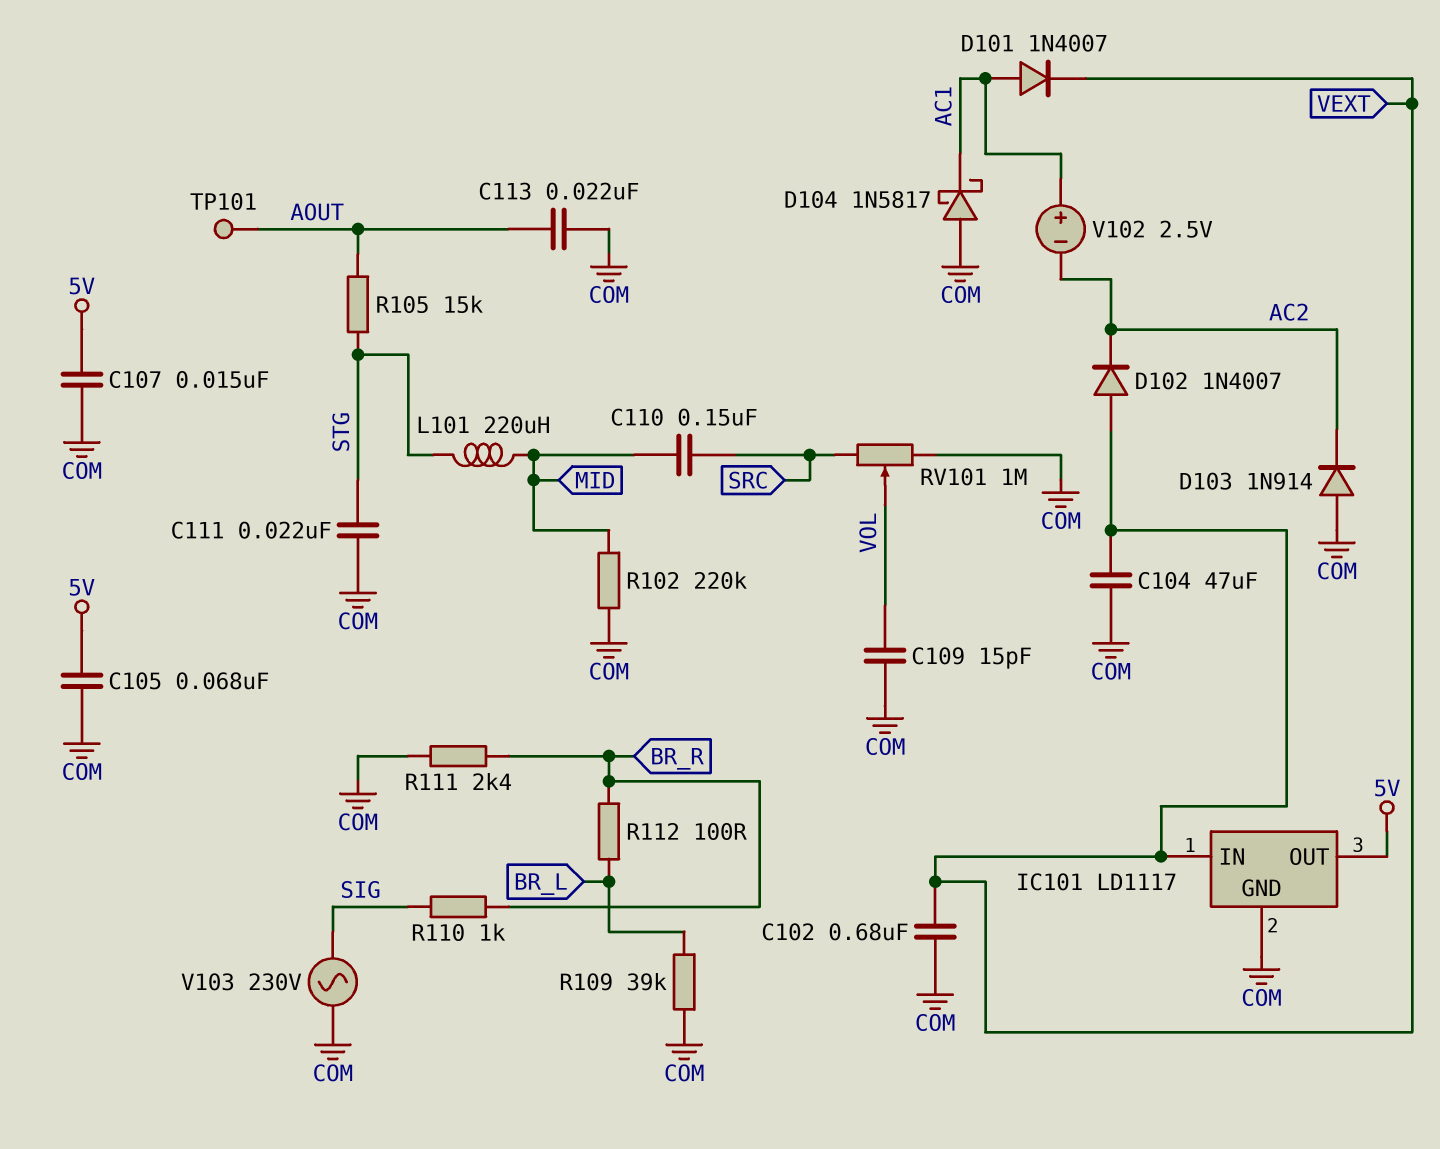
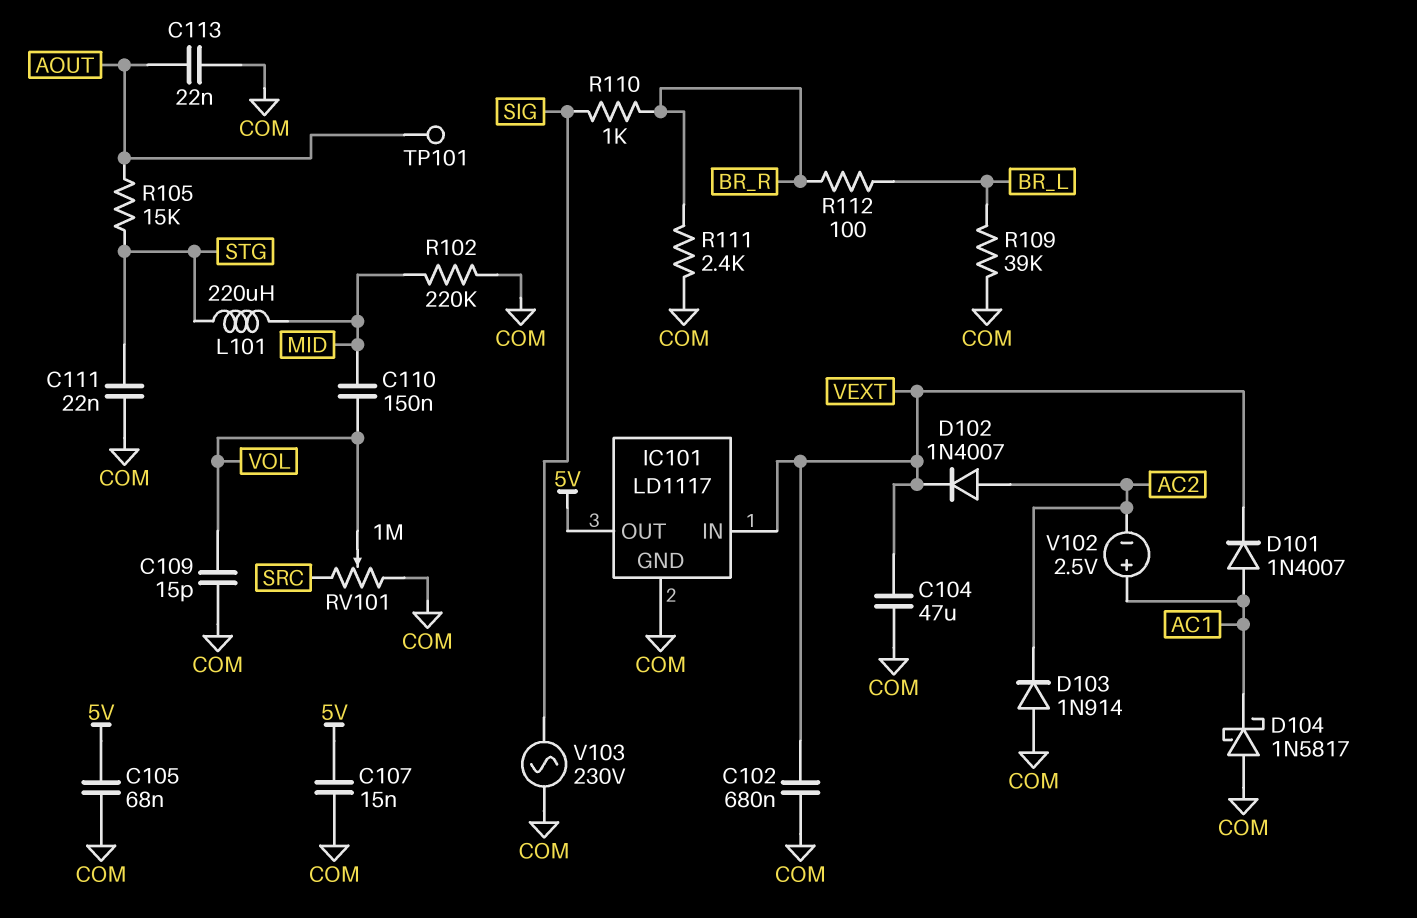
C110: 150nF (MID, SRC) -> 150nF (MID, VOL)
D102: diode 1N4007 (A VEXT, K AC2) -> diode 1N4007 (A AC2, K VEXT)

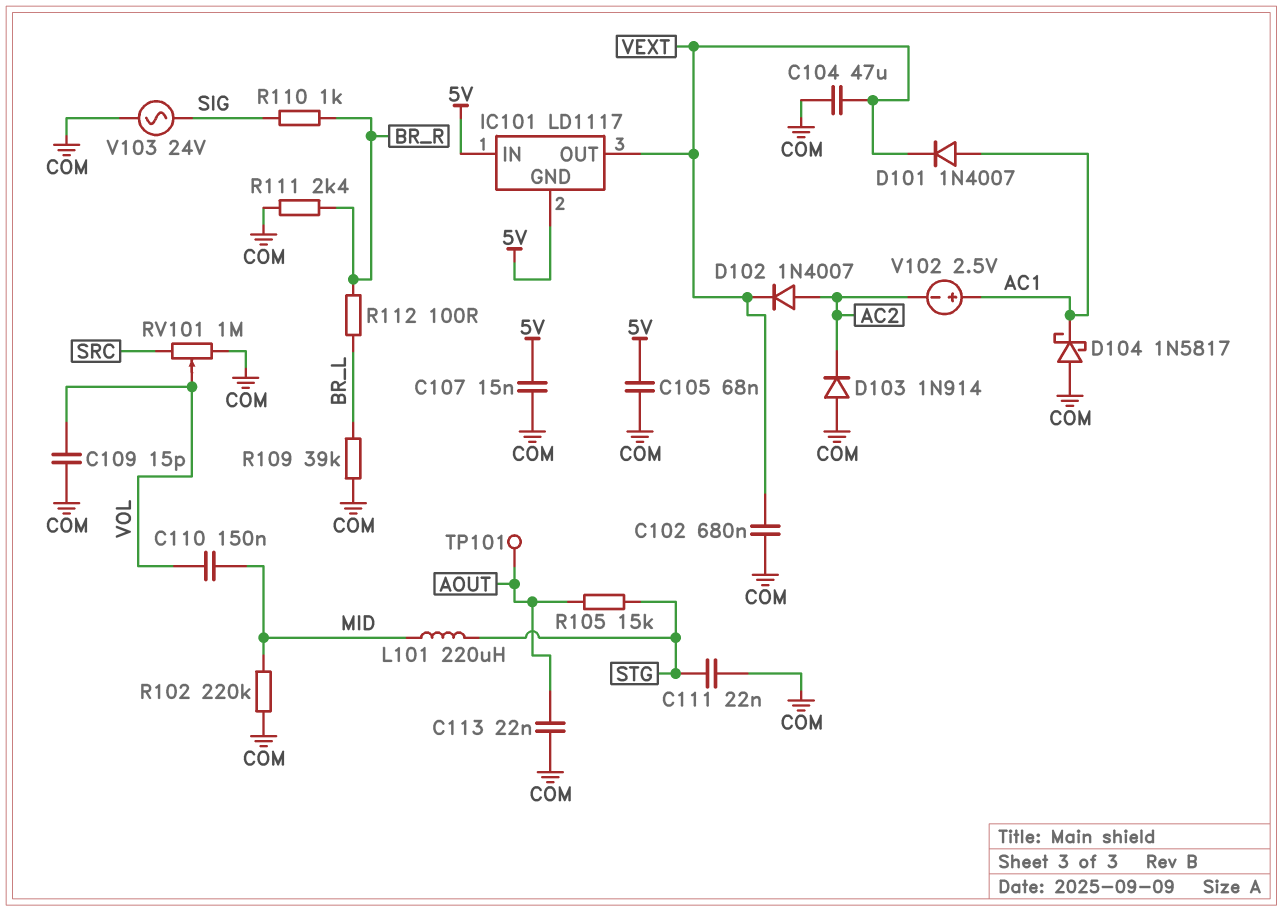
IC101 pin GND: COM -> 5V
IC101 pin IN: VEXT -> 5V
IC101 pin OUT: 5V -> VEXT
V103: AC 230V (COM, SIG) -> AC 24V (COM, SIG)

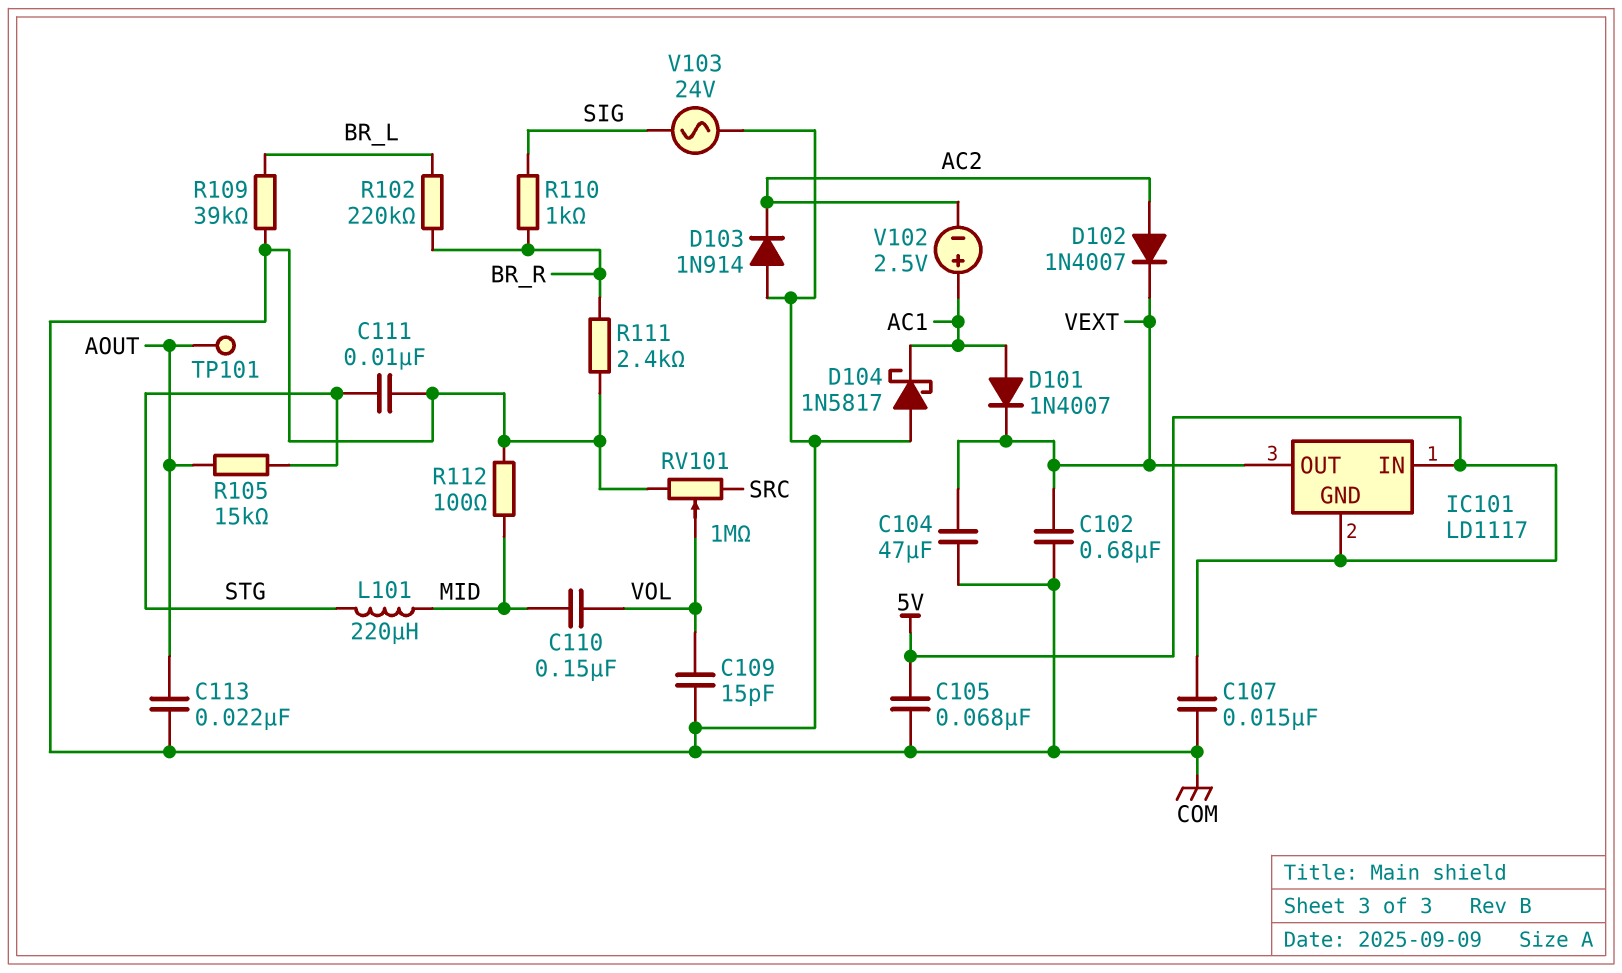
C111: 22nF (COM, STG) -> 10nF (COM, STG)
R102: 220k (COM, MID) -> 220k (BR_L, BR_R)
R112: 100 (BR_L, BR_R) -> 100 (COM, MID)

